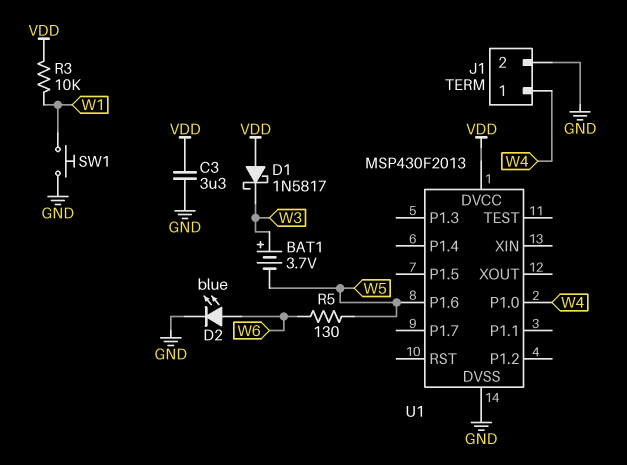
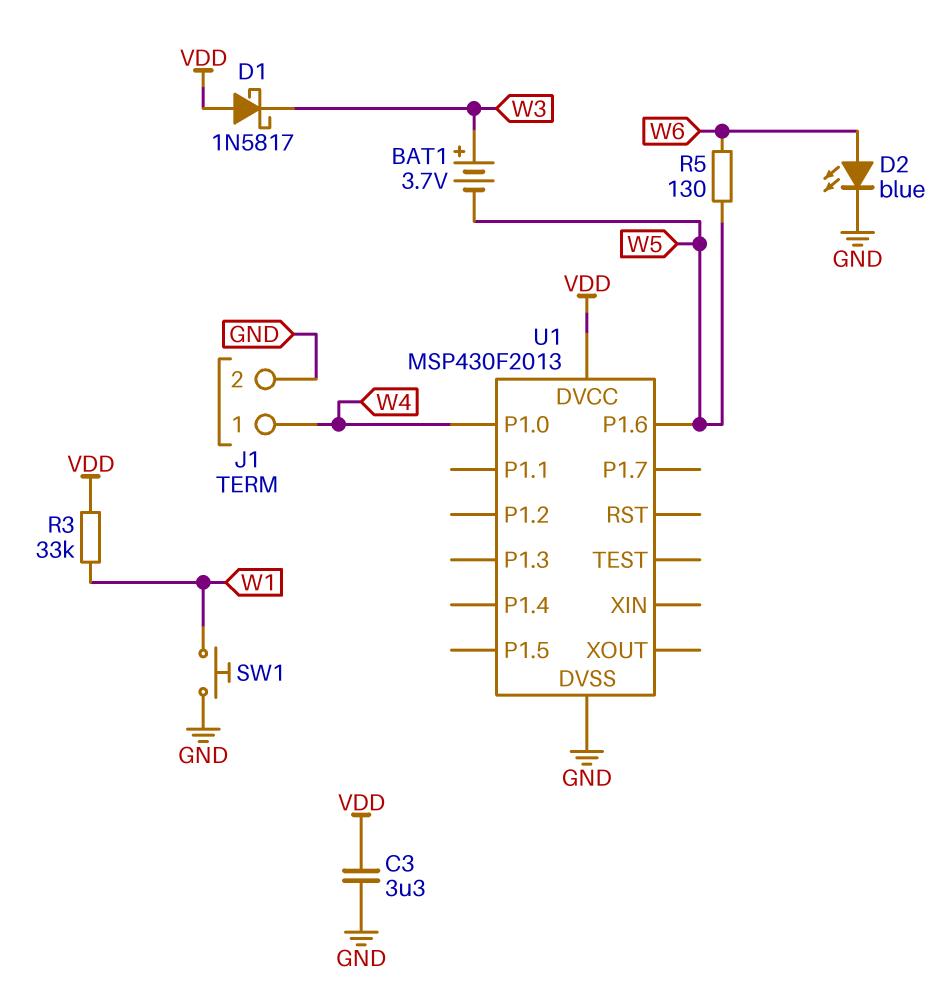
R3: 10k (VDD, W1) -> 33k (VDD, W1)

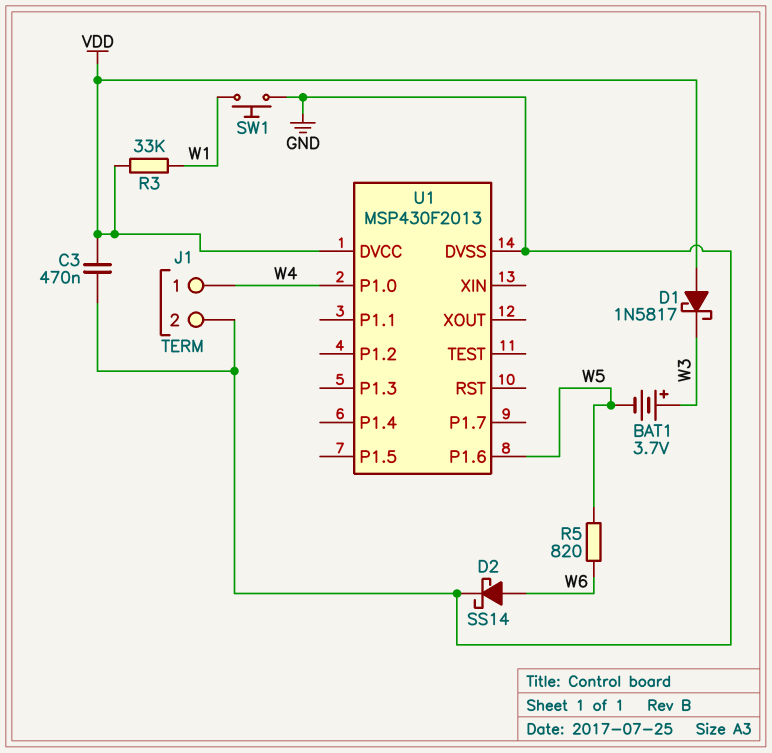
C3: 3.3uF (GND, VDD) -> 470nF (GND, VDD)
D2: LED blue (A W6, K GND) -> schottky SS14 (A W6, K GND)
R5: 130 (W5, W6) -> 820 (W5, W6)

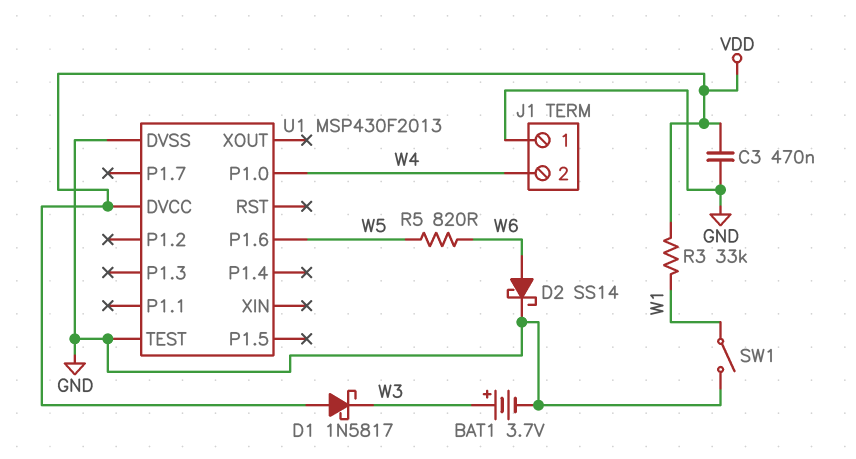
BAT1: 3.7V (plus W3, minus W5) -> 3.7V (plus W3, minus GND)
J1 pin 1: W4 -> GND
J1 pin 2: GND -> W4
SW1: button (GND, W1) -> switch (GND, W1)
U1 pin TEST: none -> GND

